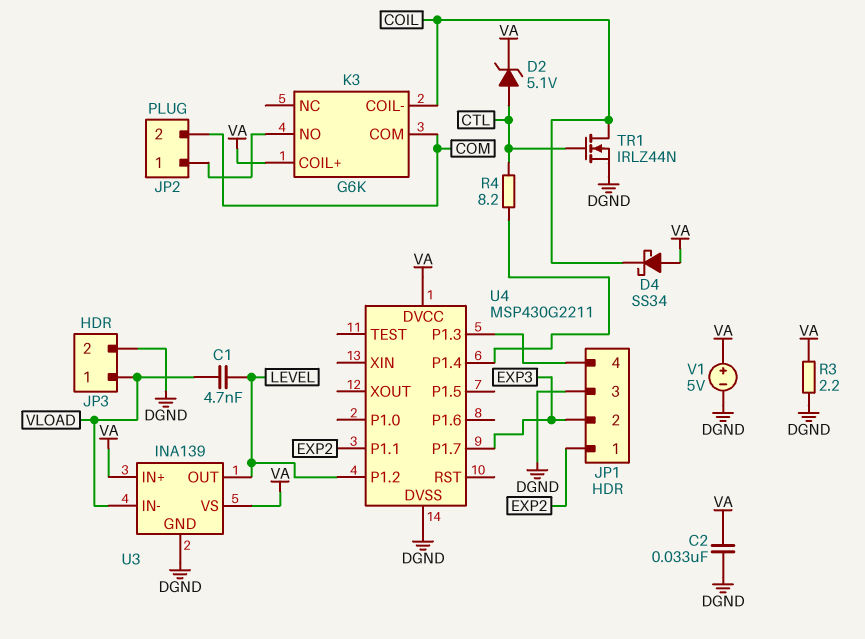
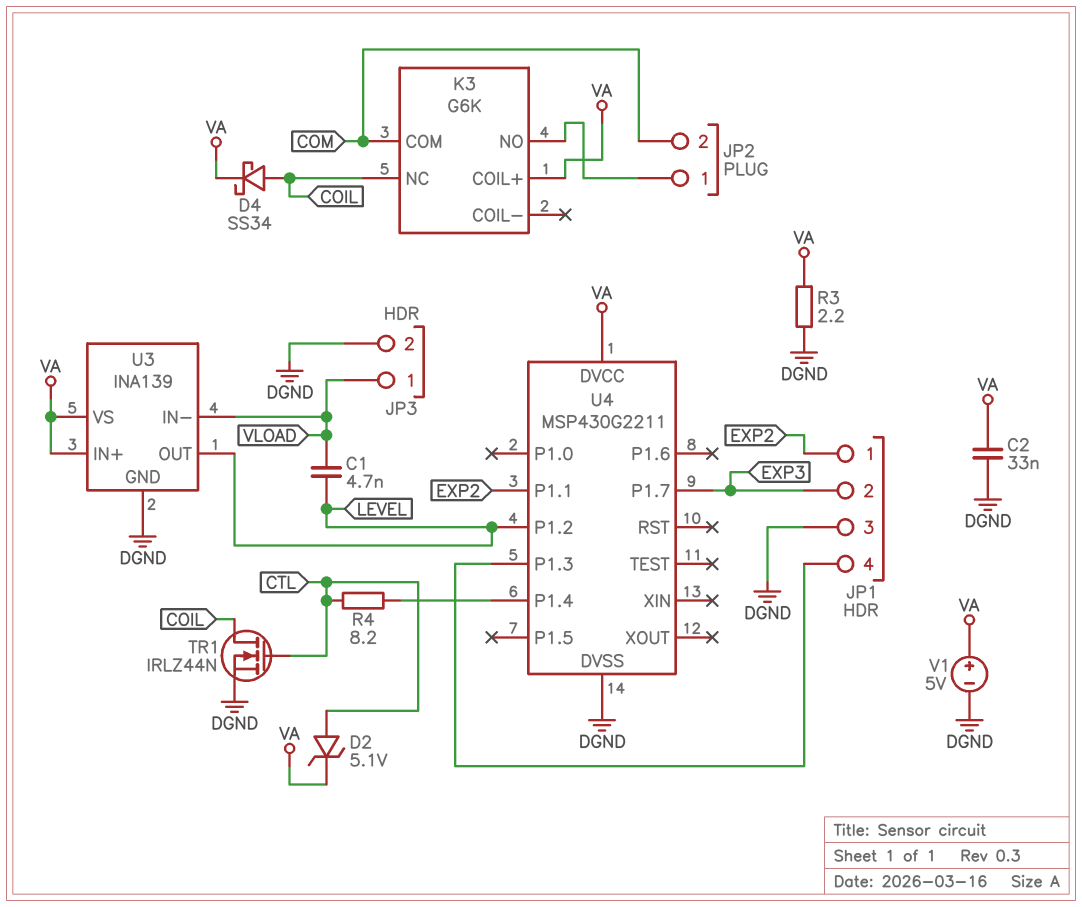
D4: schottky SS34 (A VA, K COIL) -> schottky SS34 (A COIL, K VA)
K3 pin COIL-: COIL -> none
K3 pin NC: none -> COIL

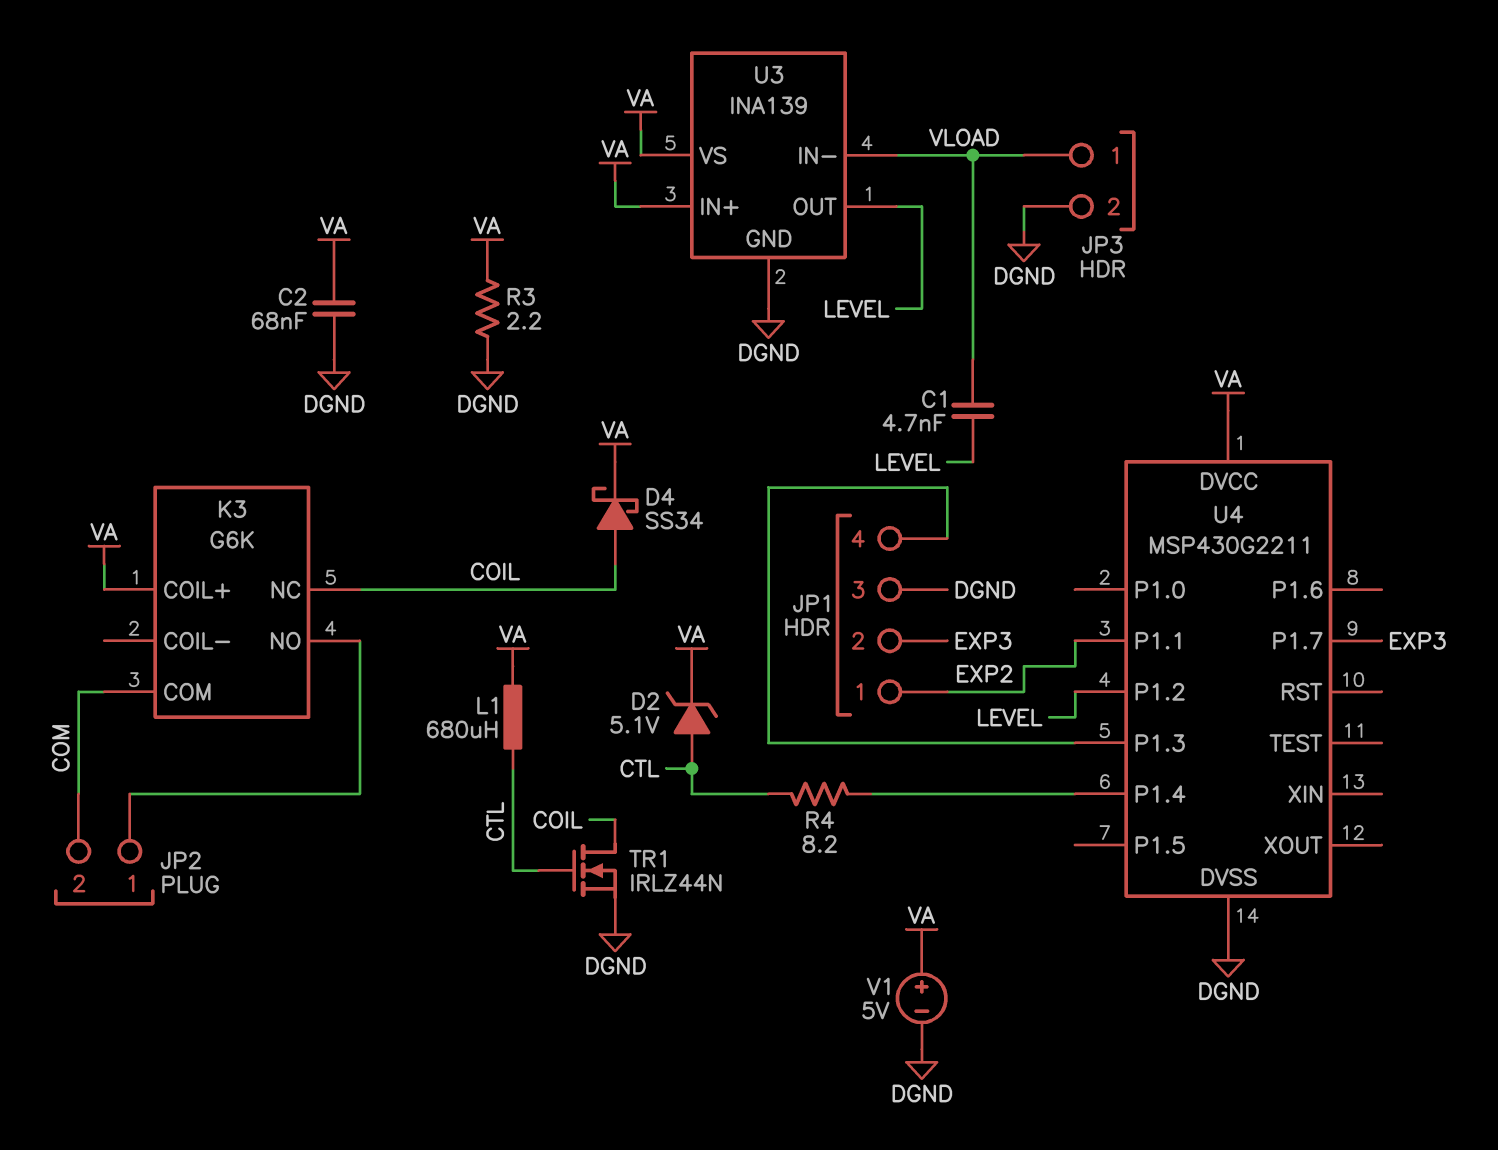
C2: 33nF (DGND, VA) -> 68nF (DGND, VA)
L1: none -> 680uH (CTL, VA)

